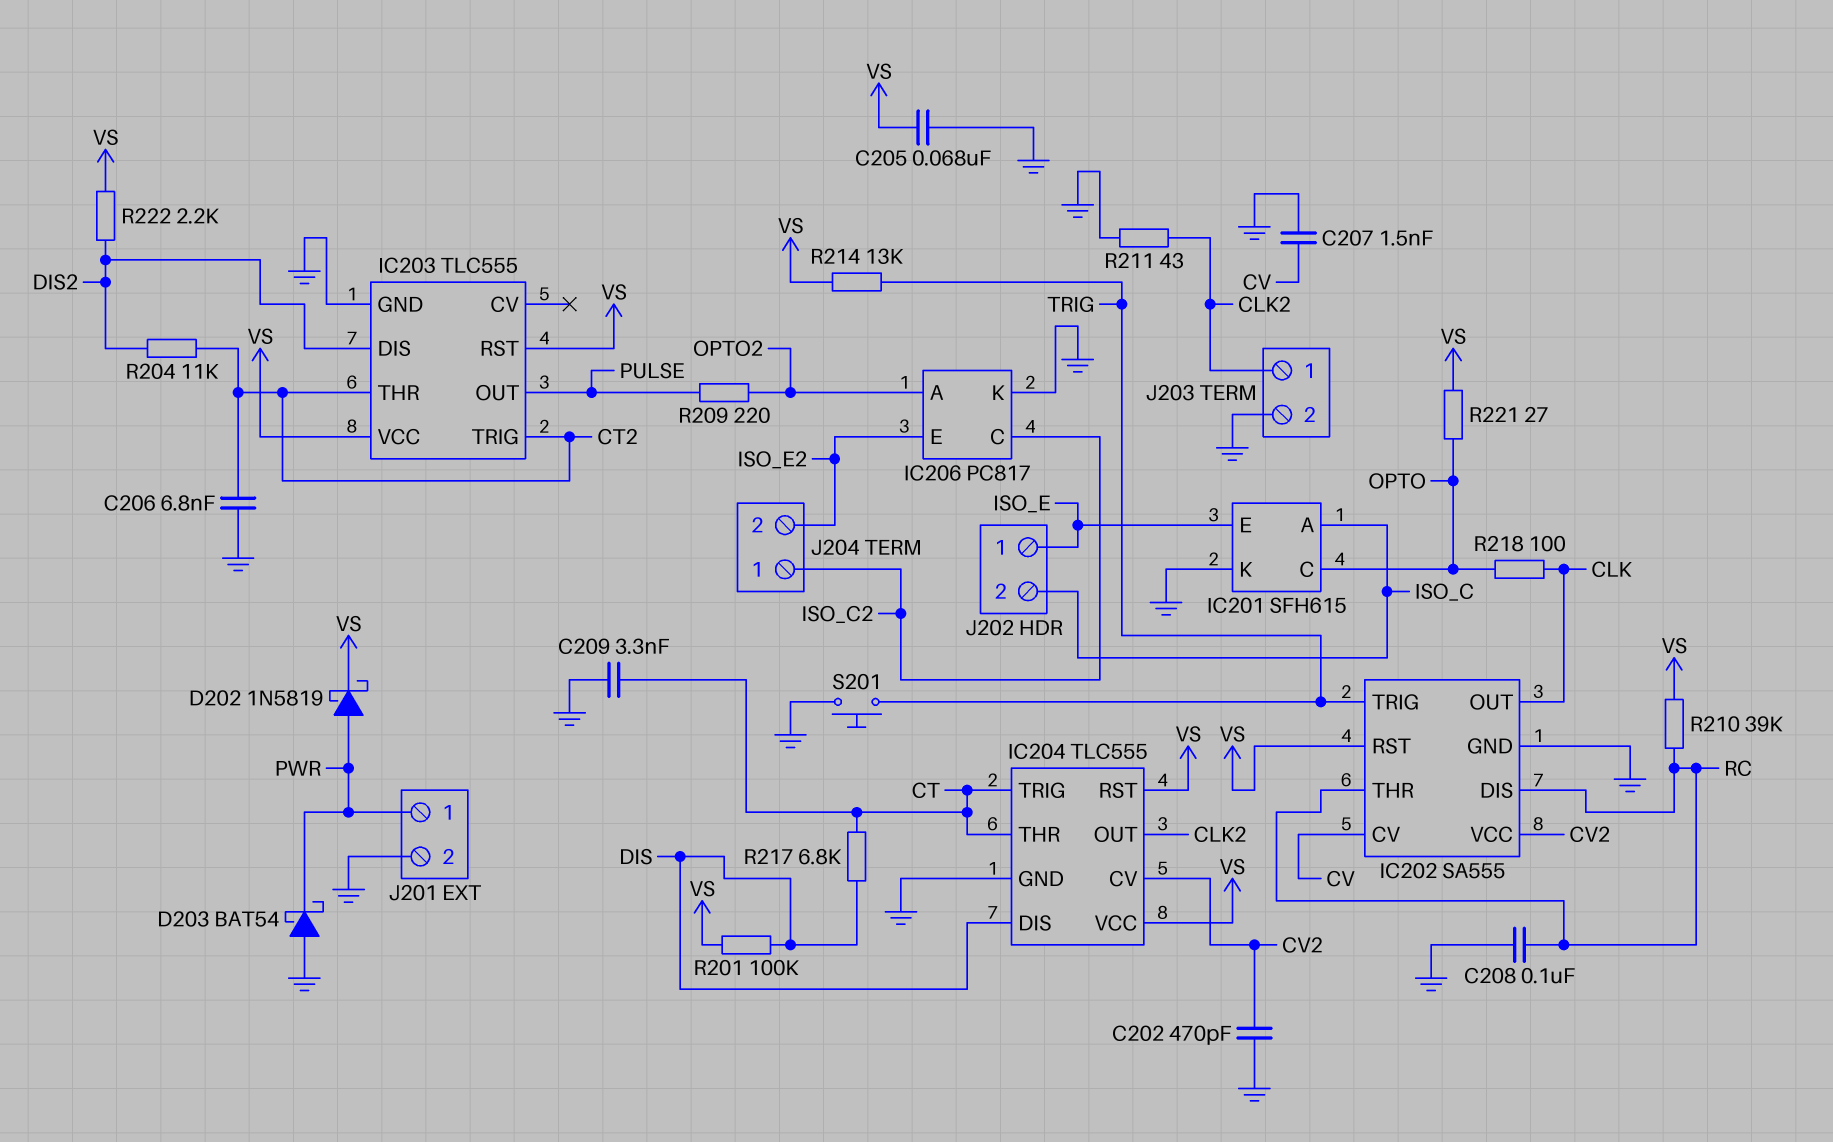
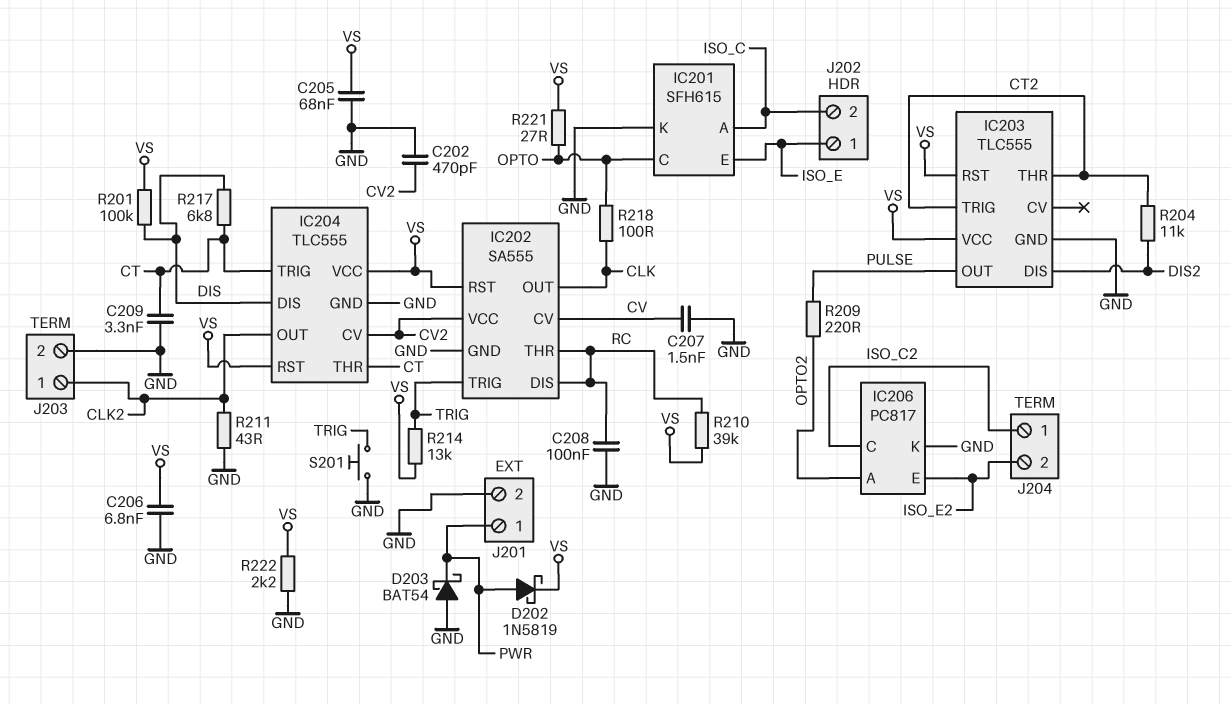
C206: 6.8nF (CT2, GND) -> 6.8nF (GND, VS)
R222: 2.2k (DIS2, VS) -> 2.2k (GND, VS)

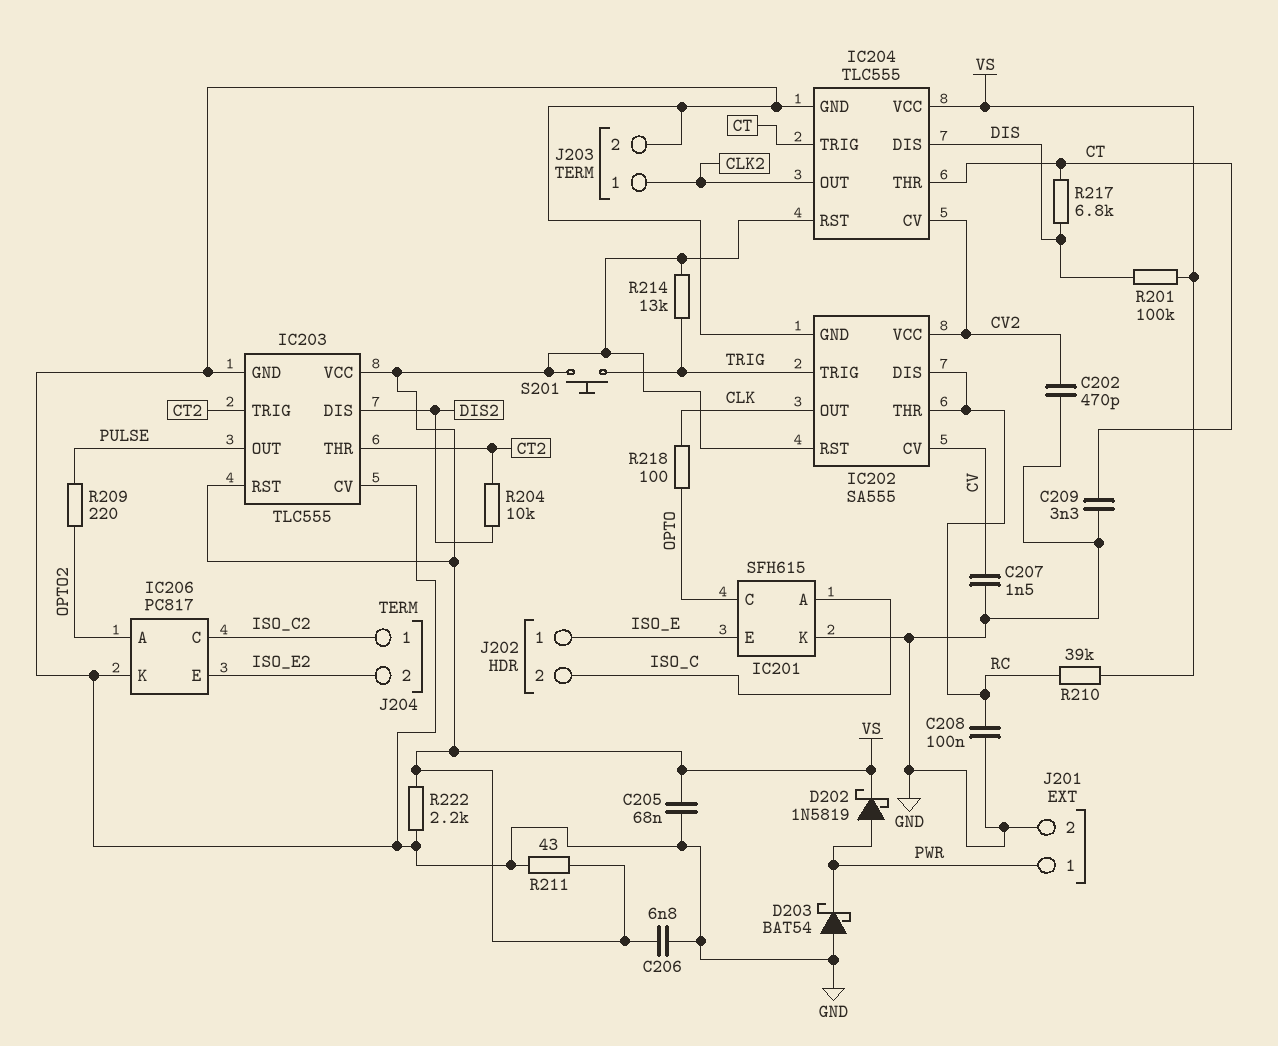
IC203 pin CV: none -> GND
R204: 11k (CT2, DIS2) -> 10k (CT2, DIS2)
R211: 43 (CLK2, GND) -> 43 (GND, VS)
R221: 27 (OPTO, VS) -> none
S201: button (GND, TRIG) -> button (TRIG, VS)

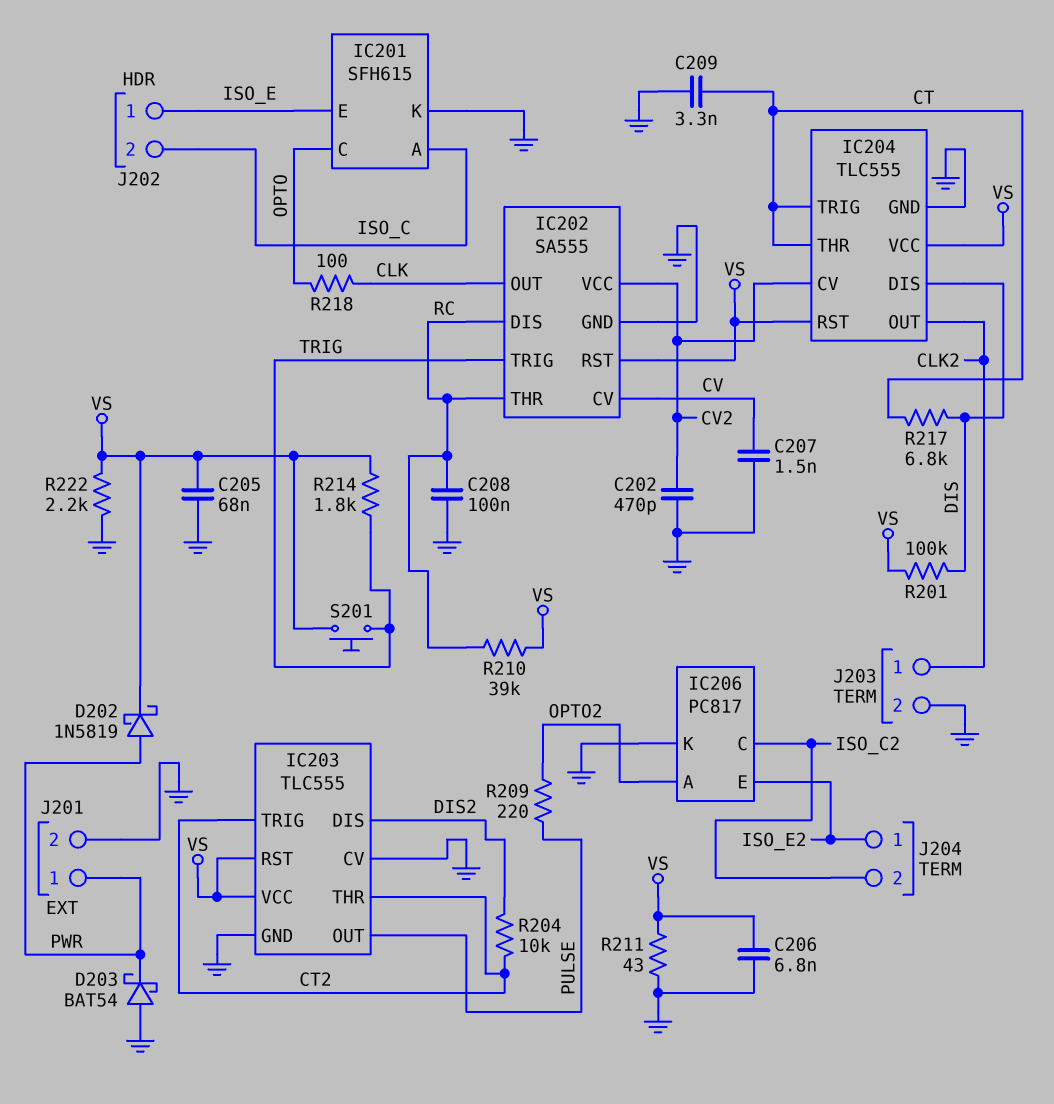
J204 pin 1: ISO_C2 -> ISO_E2
J204 pin 2: ISO_E2 -> ISO_C2
R214: 13k (TRIG, VS) -> 1.8k (TRIG, VS)

